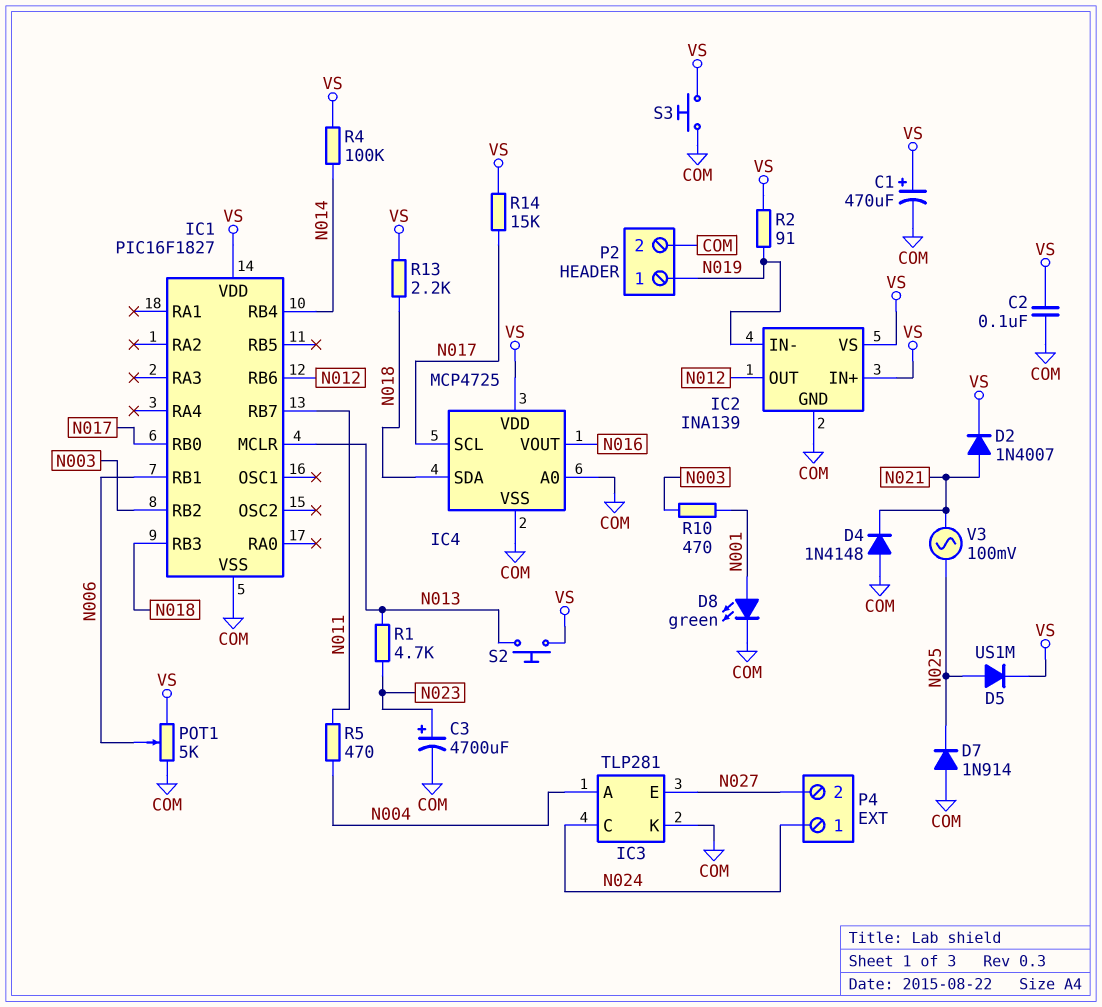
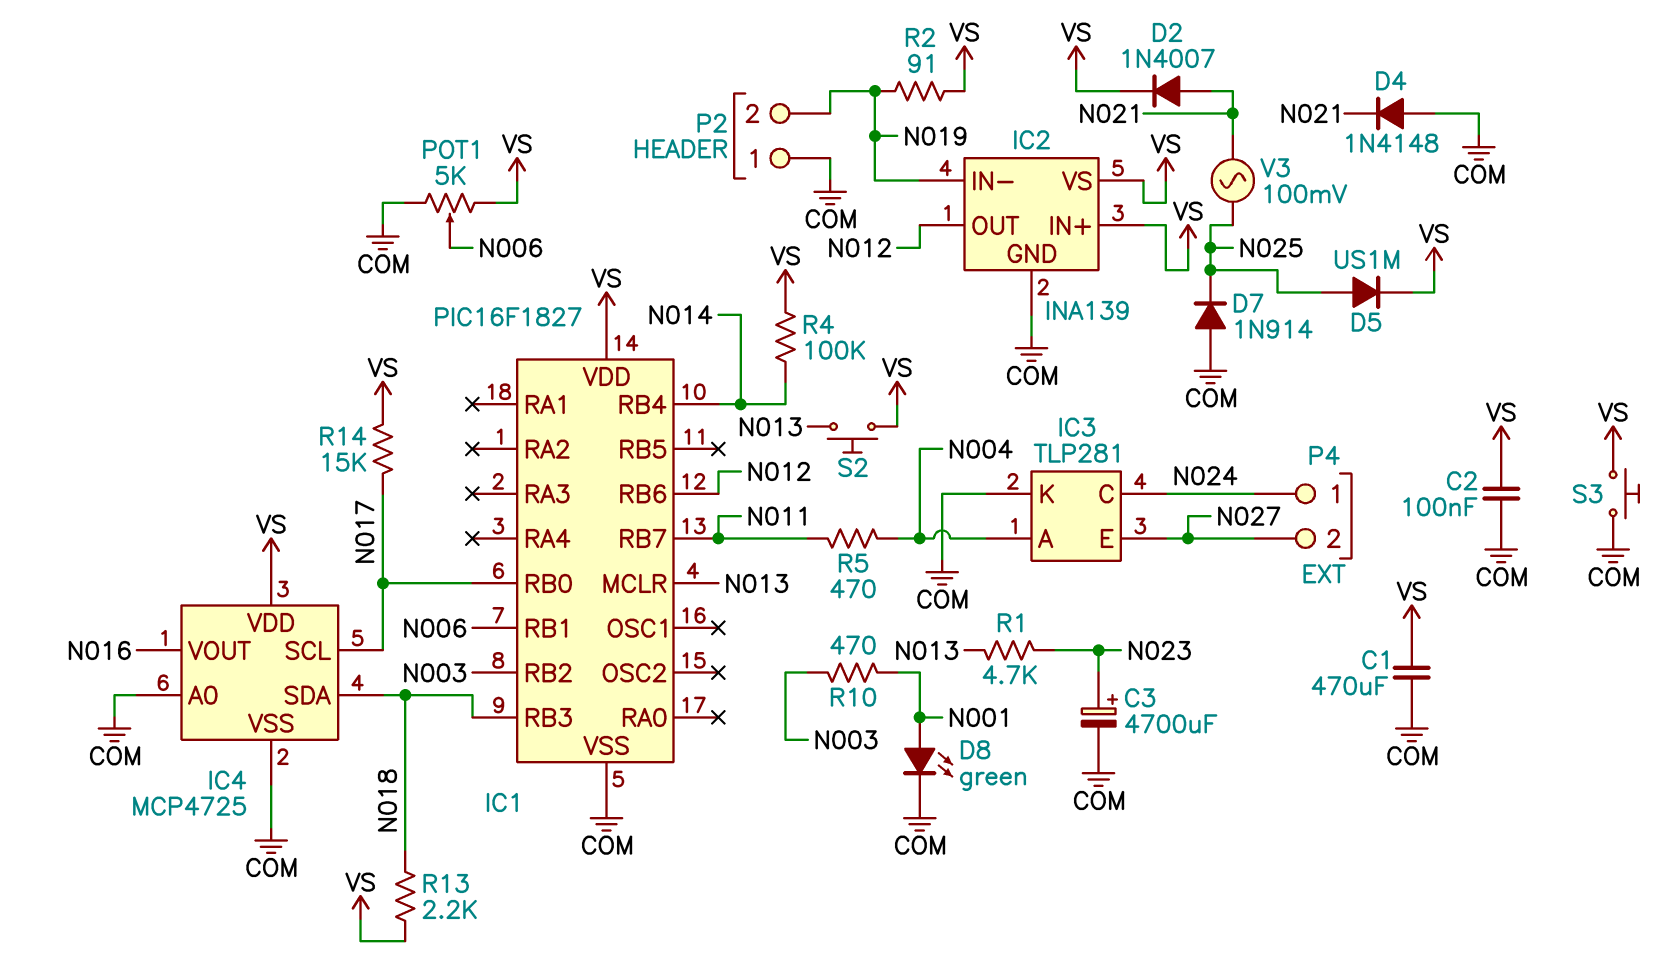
C1: 470uF (plus VS, minus COM) -> 470uF (COM, VS)
P2 pin 1: N019 -> COM
P2 pin 2: COM -> N019

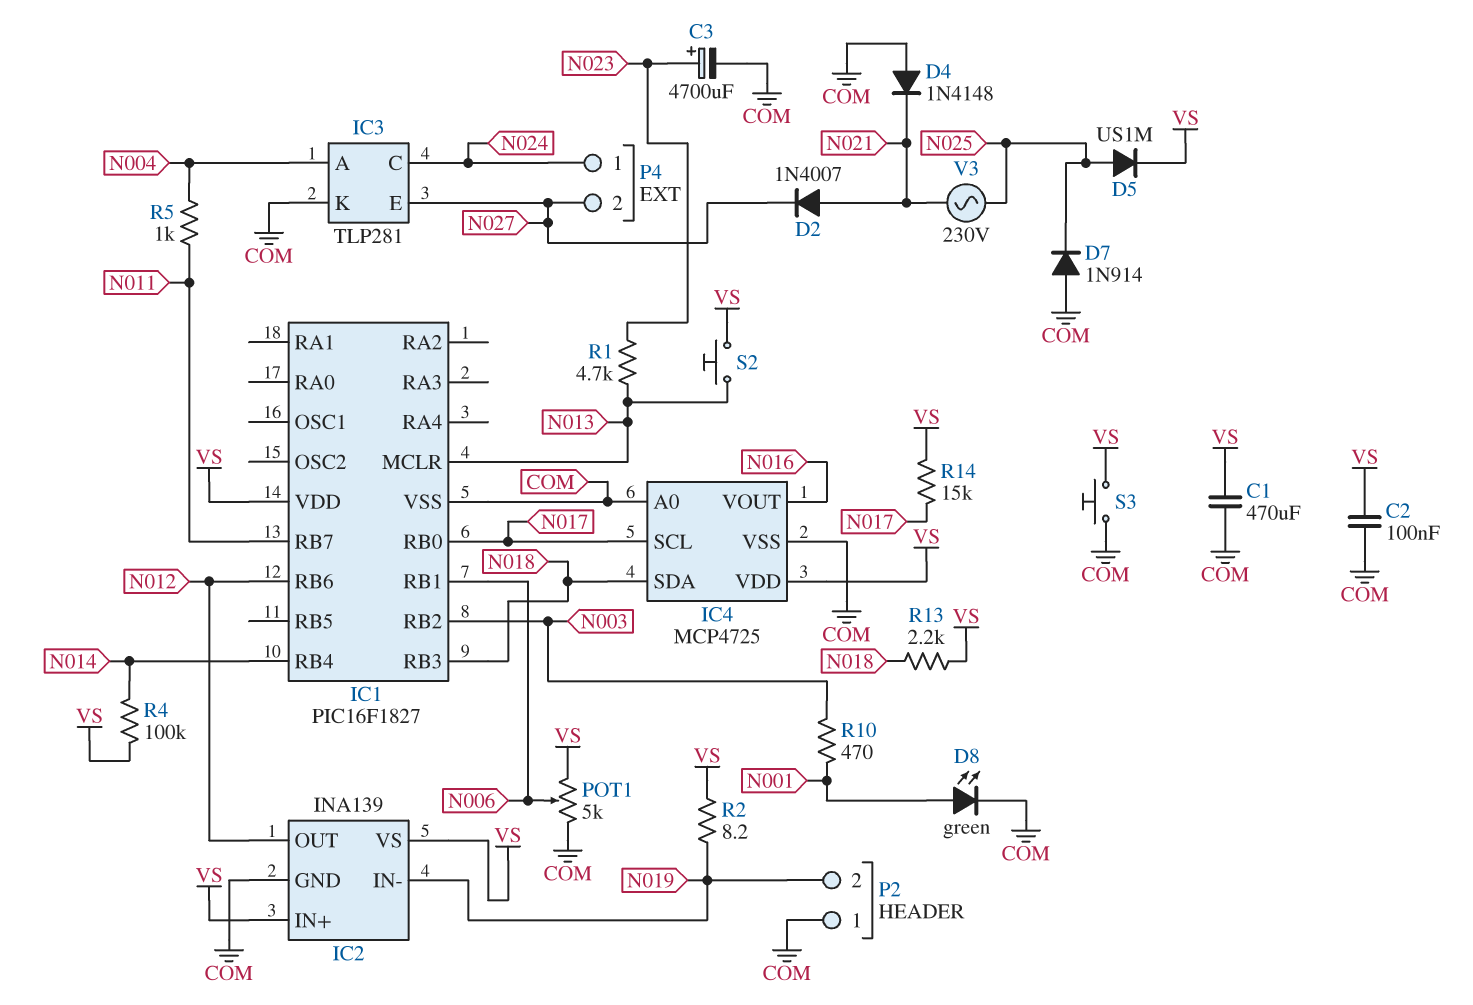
D2: diode 1N4007 (A N021, K VS) -> diode 1N4007 (A N021, K N027)
R2: 91 (N019, VS) -> 8.2 (N019, VS)
R5: 470 (N004, N011) -> 1k (N004, N011)
V3: AC 100mV (N021, N025) -> AC 230V (N021, N025)

